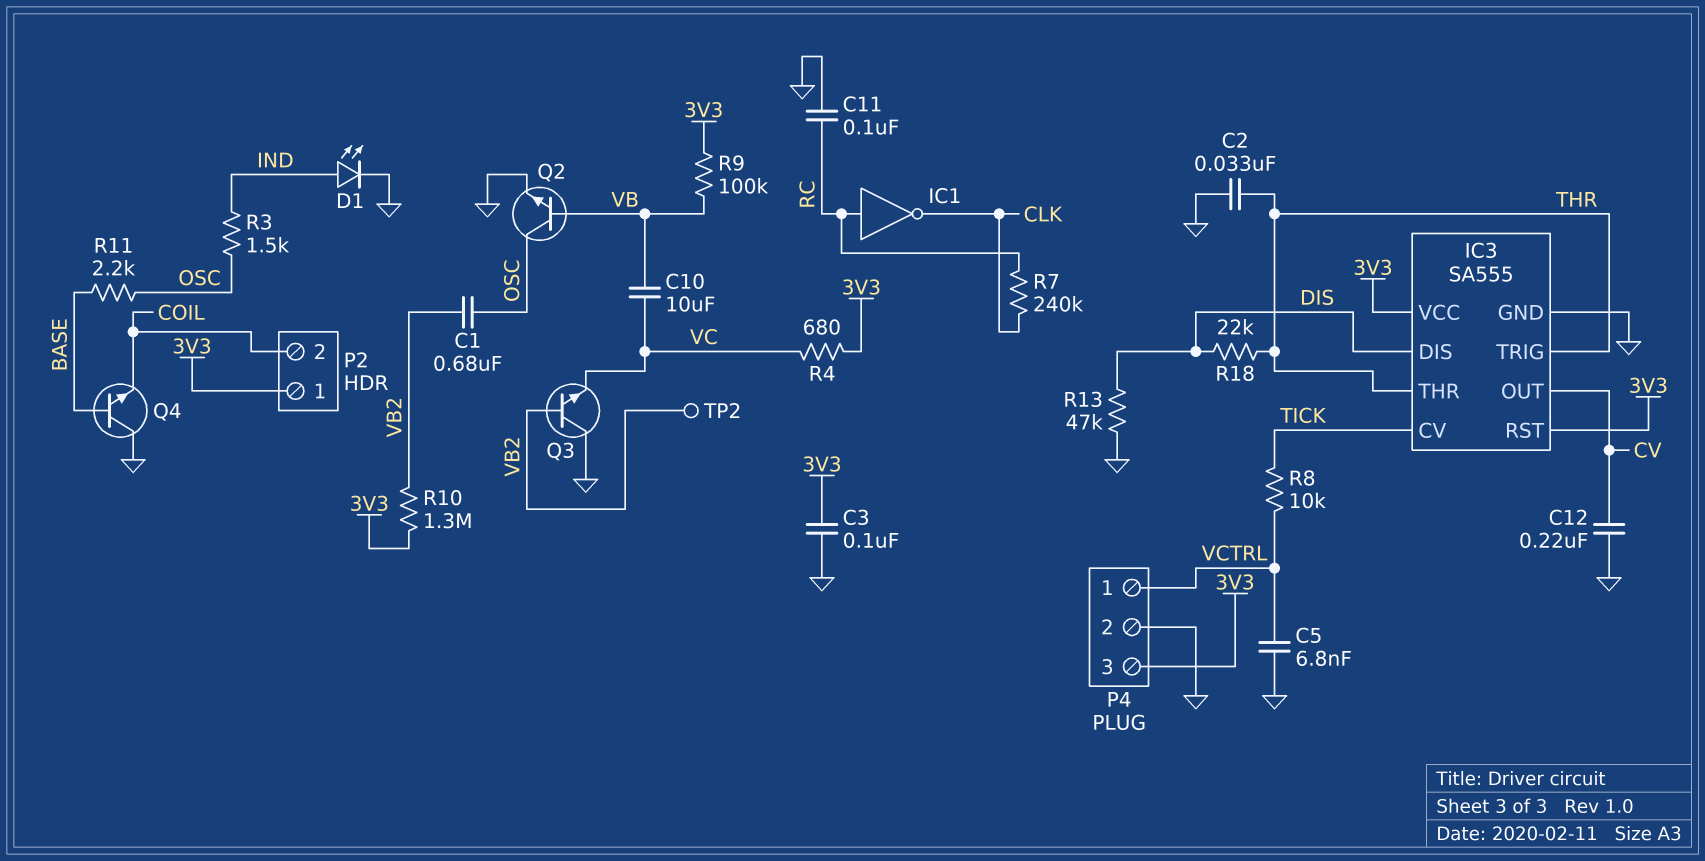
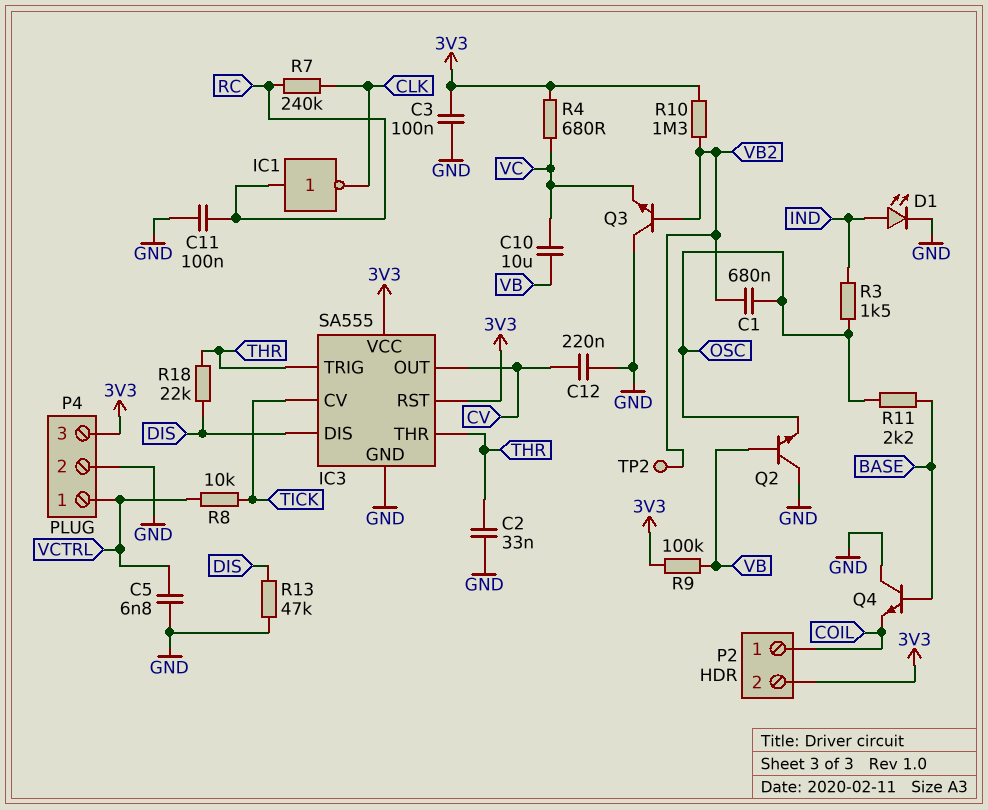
P2 pin 1: 3V3 -> COIL
P2 pin 2: COIL -> 3V3
Q2: NPN (B VB, C OSC, E GND) -> NPN (B VB, C GND, E OSC)

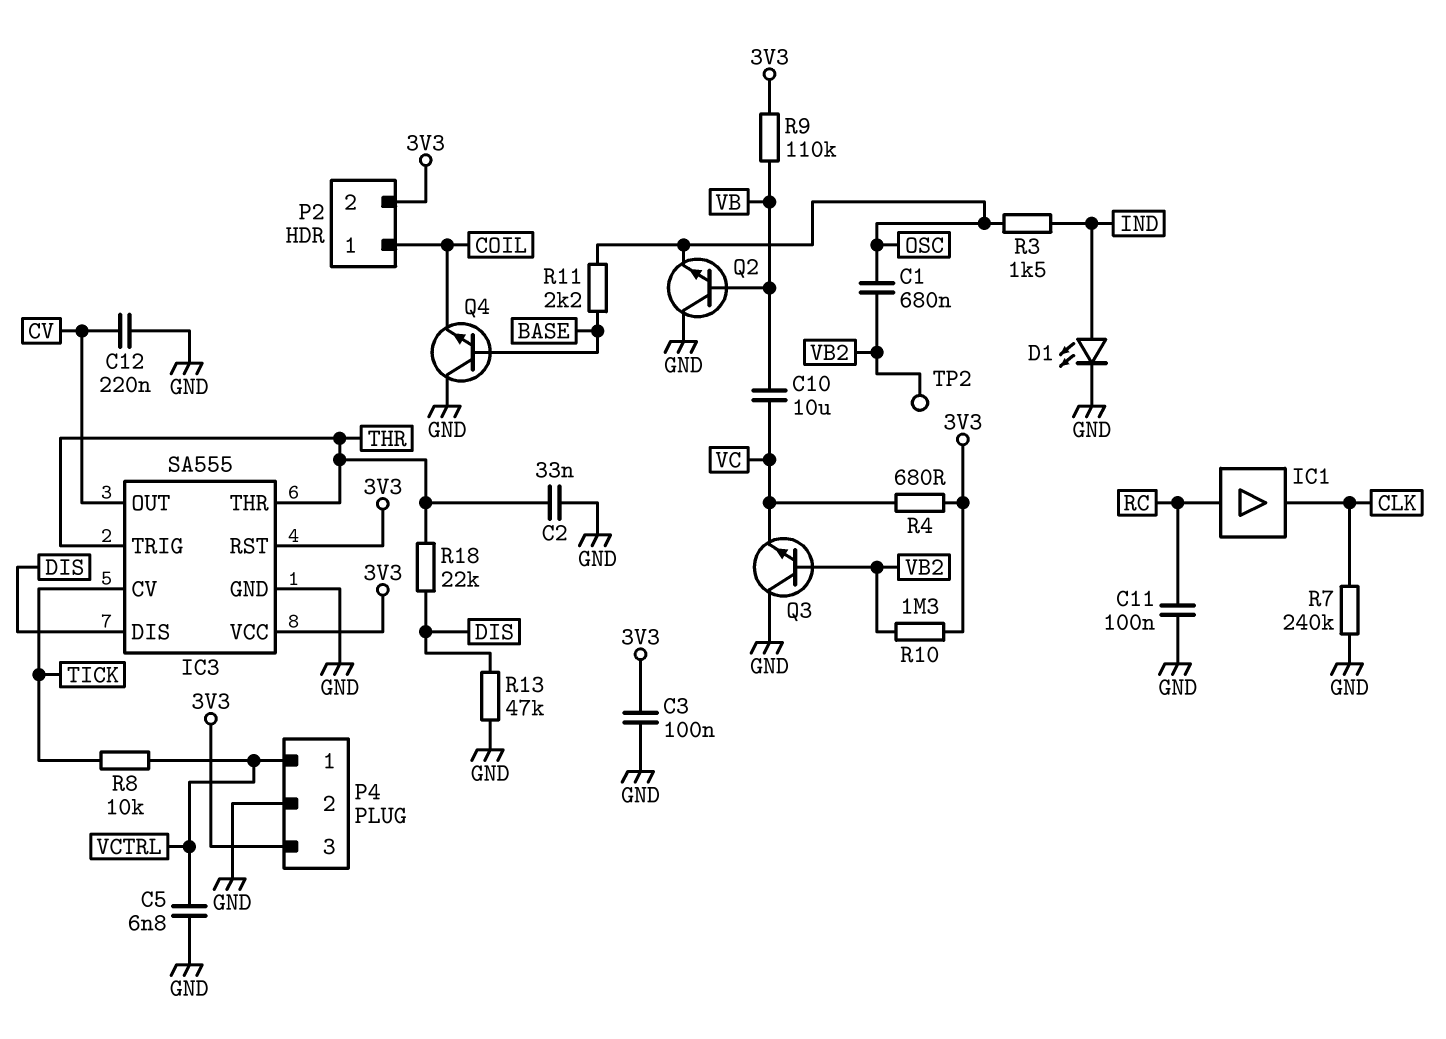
IC1: NOT (in RC, out CLK) -> buffer (in RC, out CLK)
R7: 240k (CLK, RC) -> 240k (CLK, GND)
R9: 100k (3V3, VB) -> 110k (3V3, VB)

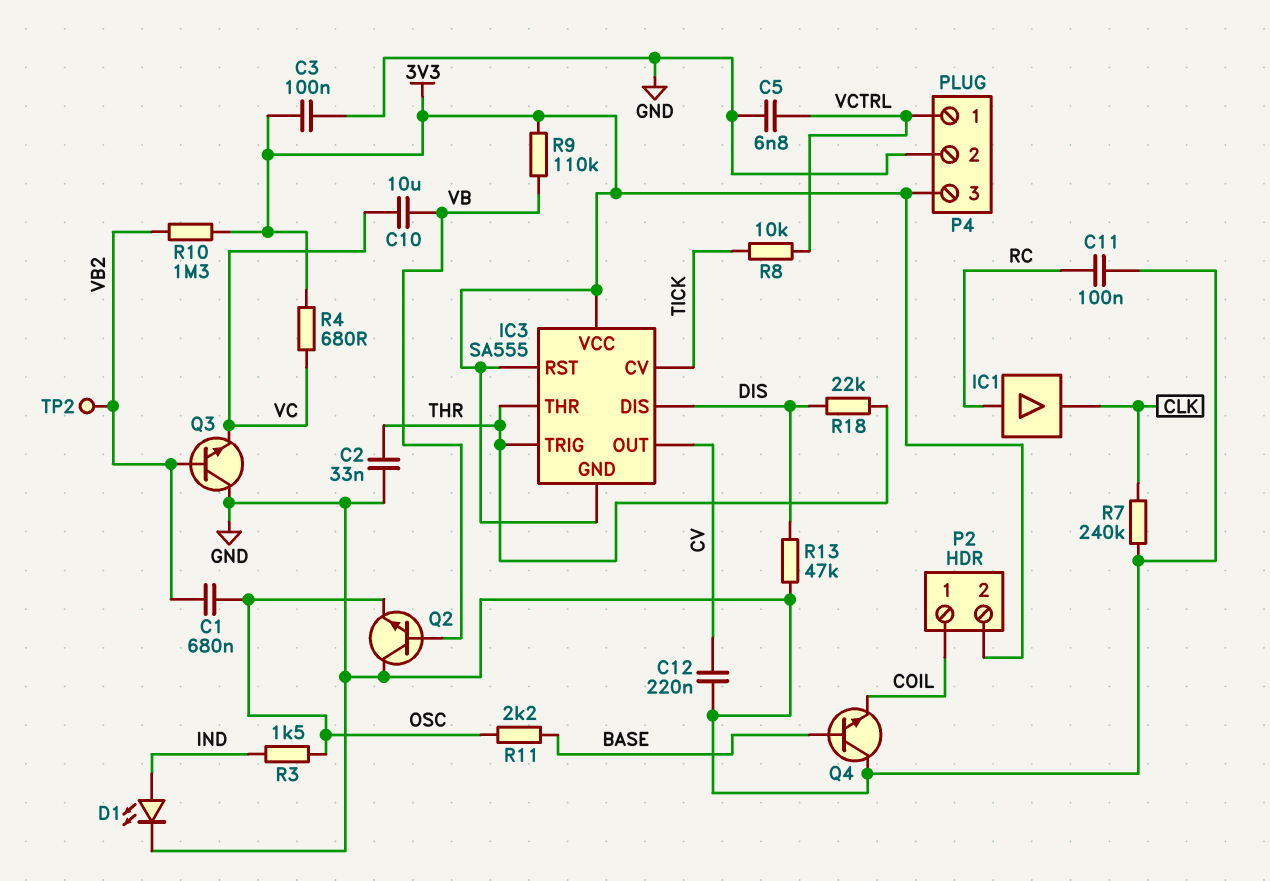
IC3 pin GND: GND -> 3V3

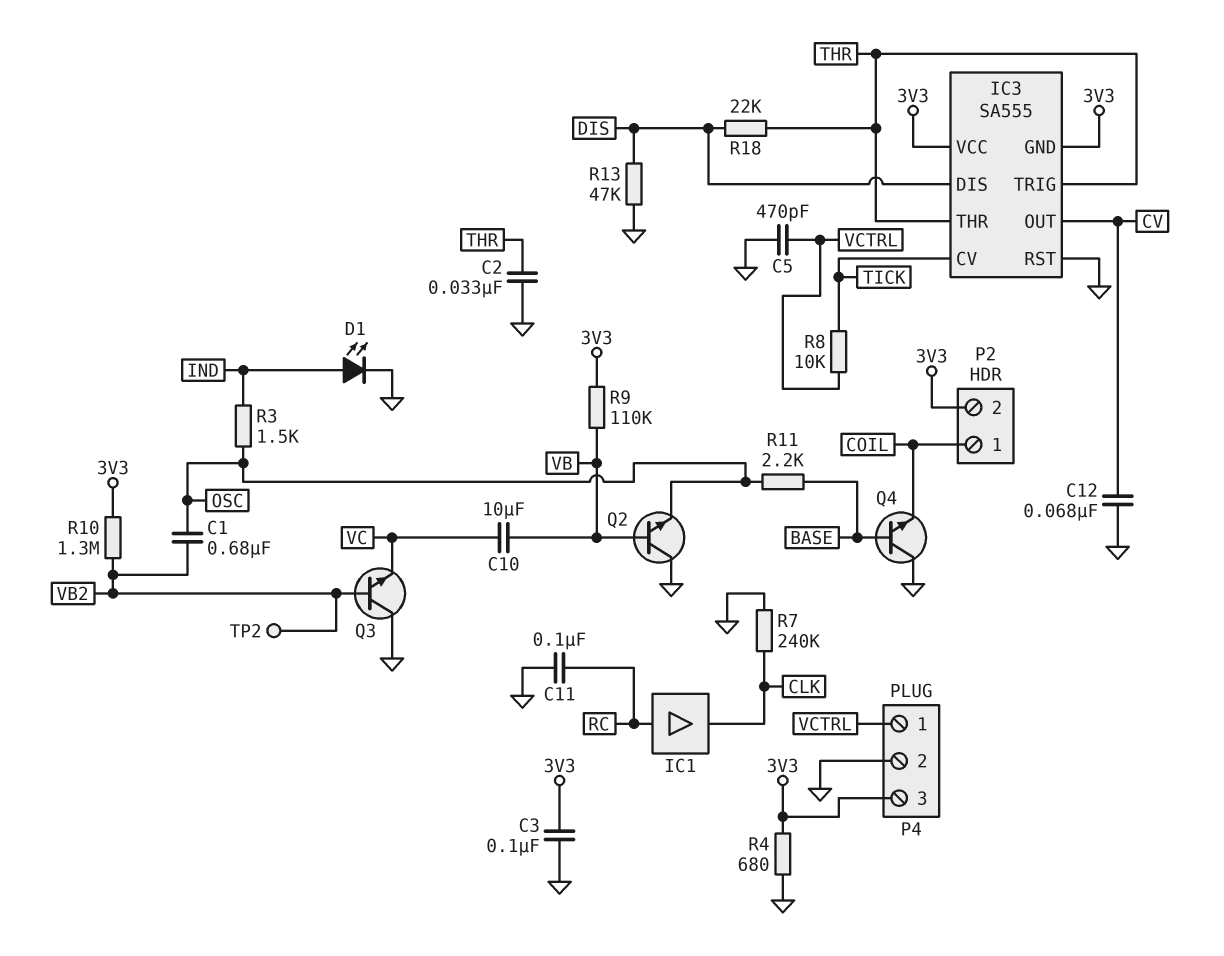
C5: 6.8nF (GND, VCTRL) -> 470pF (GND, VCTRL)
C12: 220nF (CV, GND) -> 68nF (CV, GND)
IC3 pin RST: 3V3 -> GND
R4: 680 (3V3, VC) -> 680 (3V3, GND)

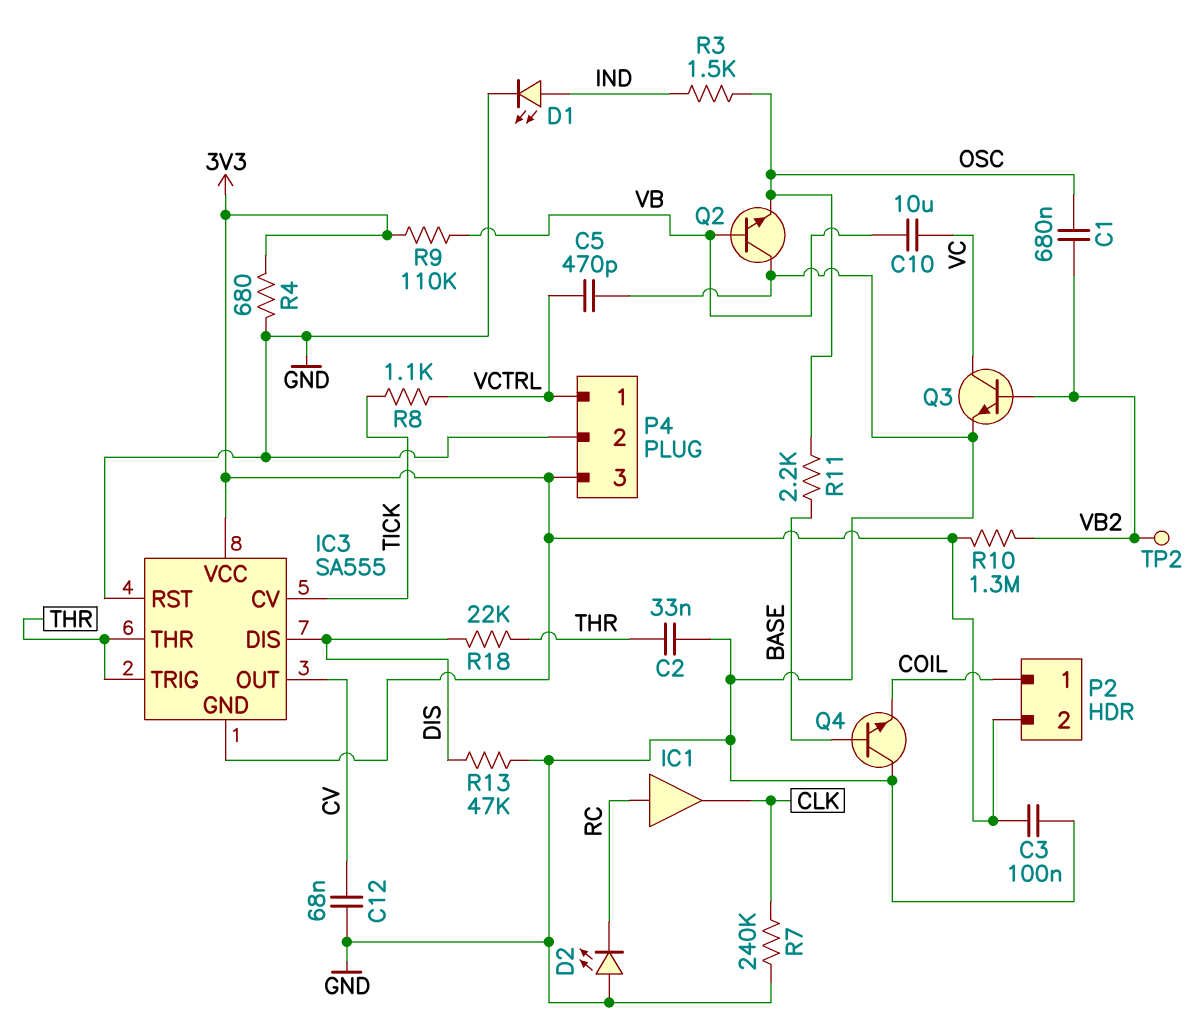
C11: 100nF (GND, RC) -> none
D2: none -> LED (A GND, K RC)
Q3: NPN (B VB2, C GND, E VC) -> NPN (B VB2, C VC, E GND)
R8: 10k (TICK, VCTRL) -> 1.1k (TICK, VCTRL)

